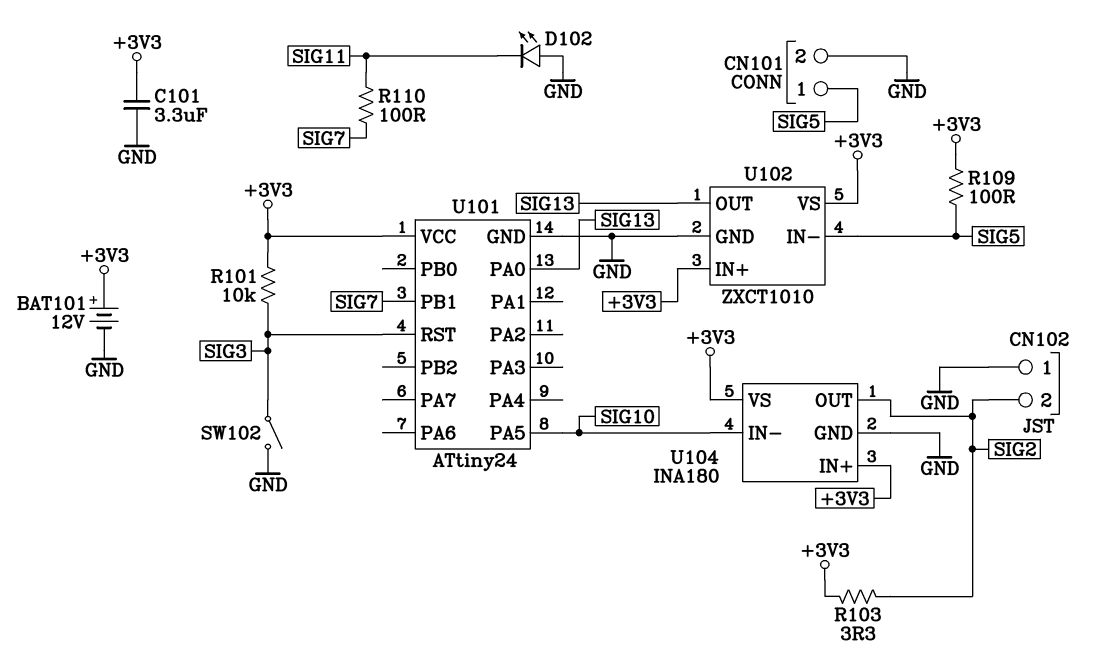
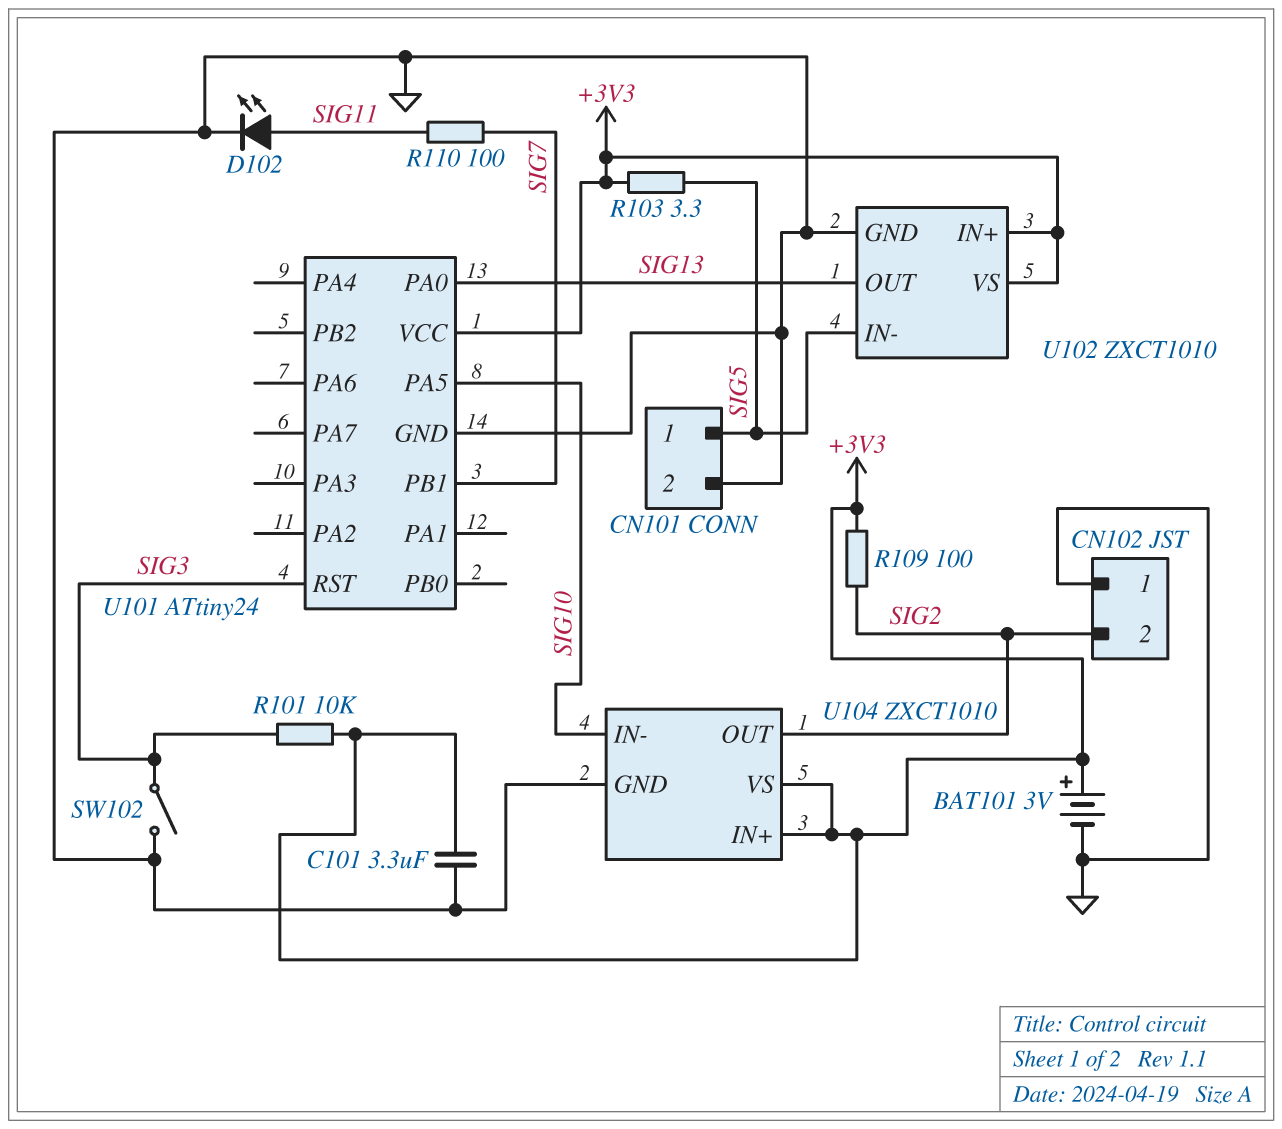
BAT101: 12V (plus +3V3, minus GND) -> 3V (plus +3V3, minus GND)
D102: LED (A GND, K SIG11) -> LED (A SIG11, K GND)
R103: 3.3 (+3V3, SIG2) -> 3.3 (+3V3, SIG5)
R109: 100 (+3V3, SIG5) -> 100 (+3V3, SIG2)
U104: INA180 -> ZXCT1010

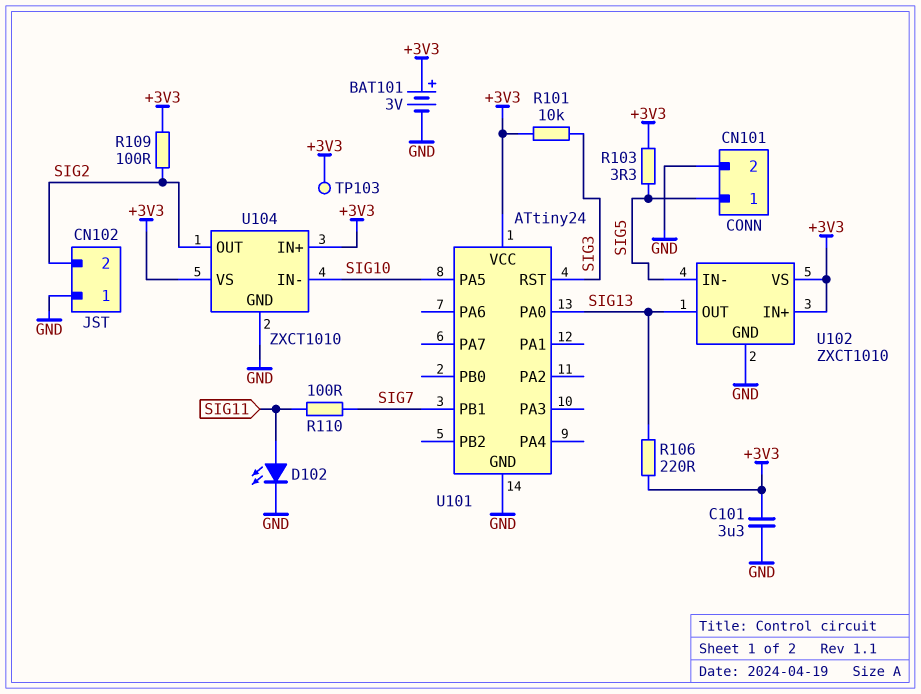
R106: none -> 220 (+3V3, SIG13)
SW102: switch (GND, SIG3) -> none
TP103: none -> test point (+3V3)

